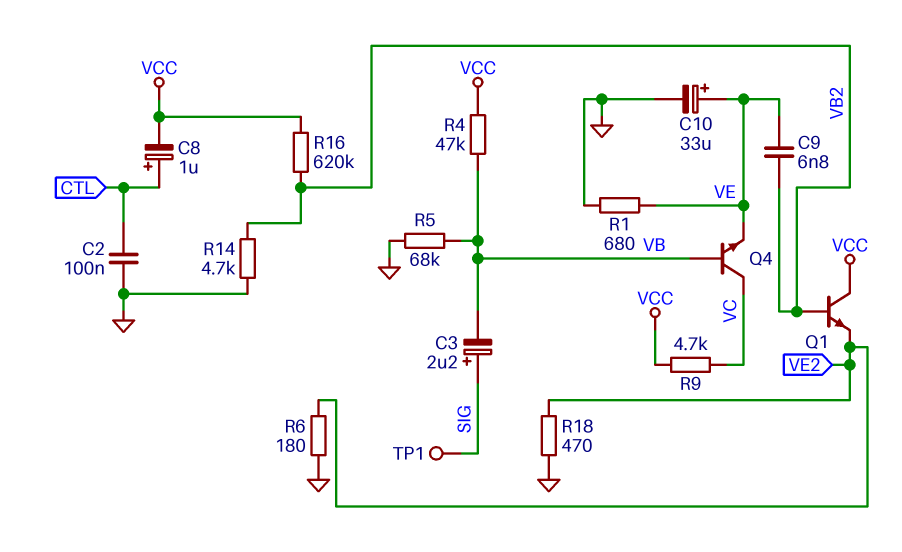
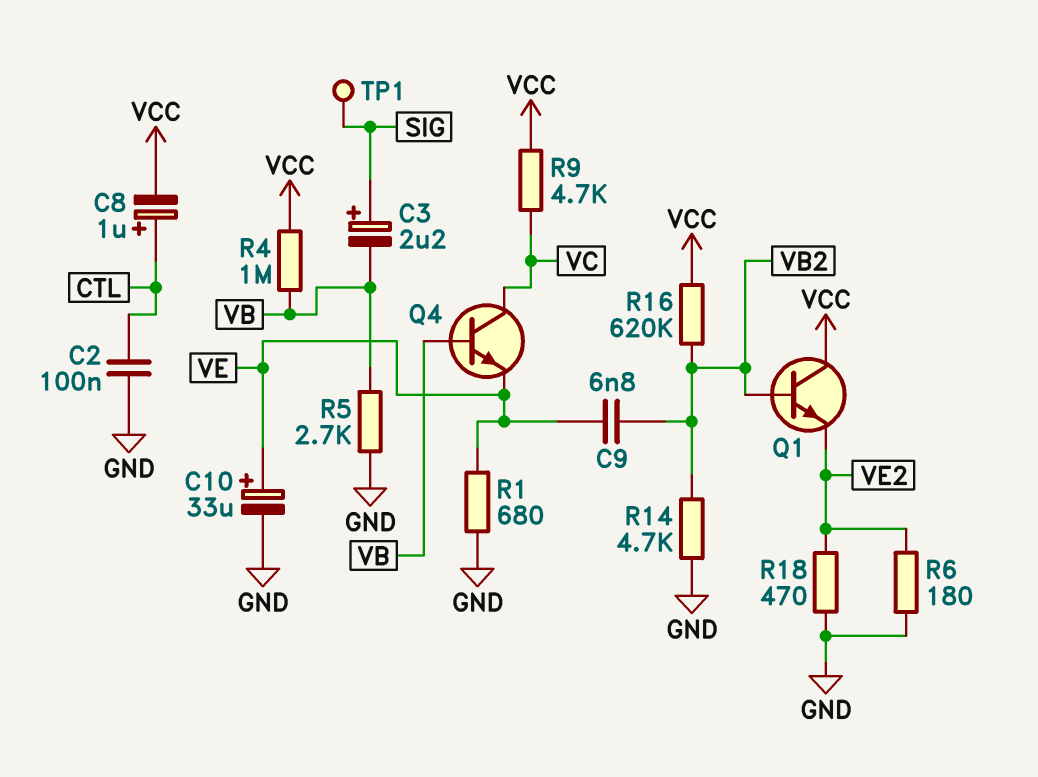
R4: 47k (VB, VCC) -> 1M (VB, VCC)
R5: 68k (GND, VB) -> 2.7k (GND, VB)

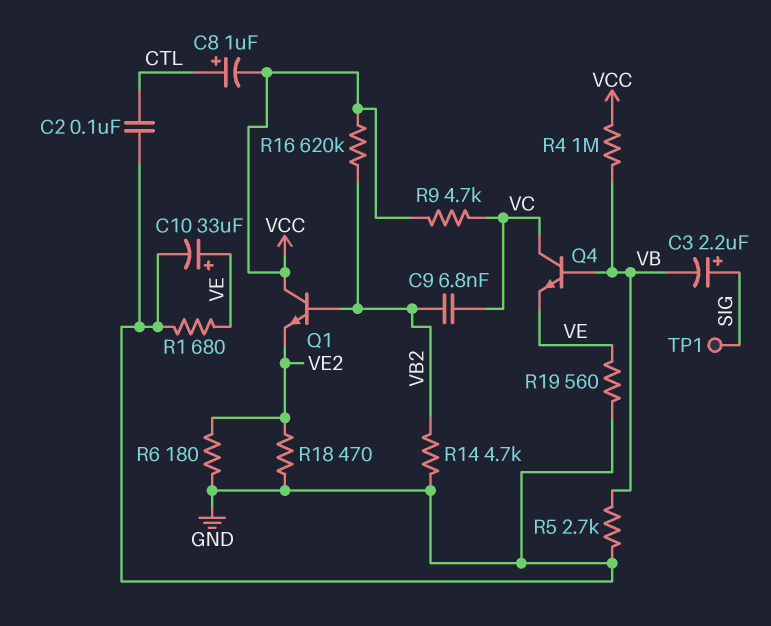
C9: 6.8nF (VB2, VE) -> 6.8nF (VB2, VC)
R19: none -> 560 (GND, VE)

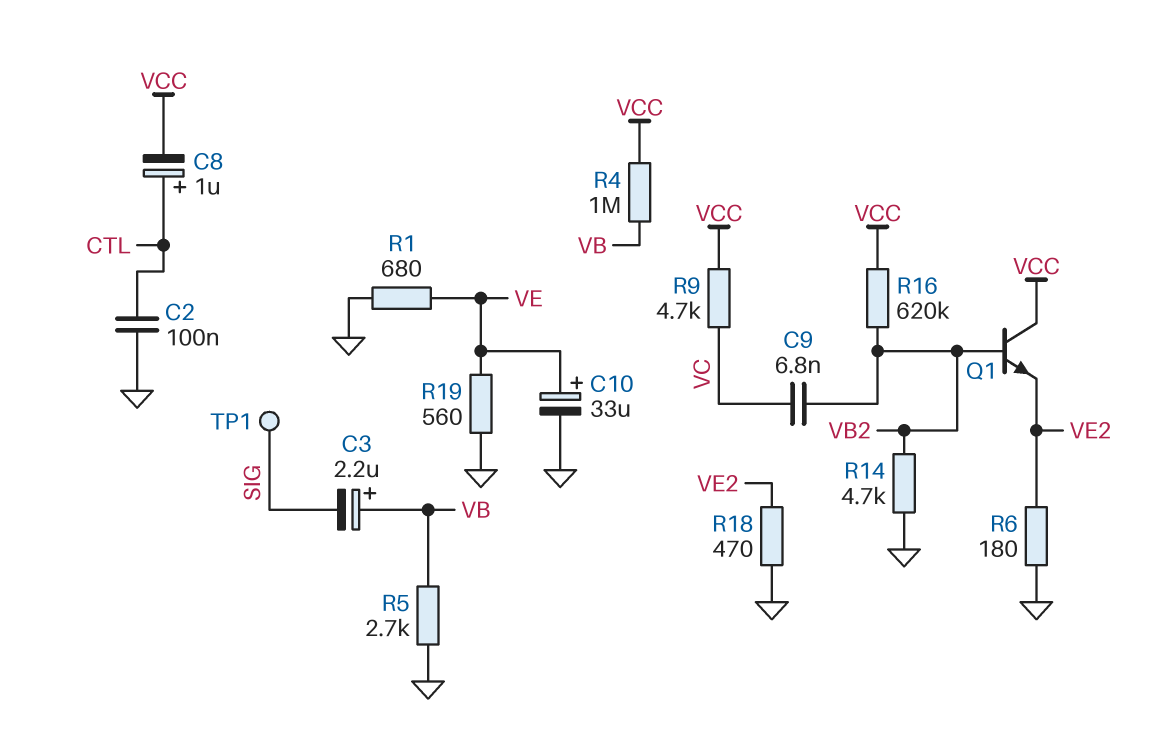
C3: 2.2uF (plus SIG, minus VB) -> 2.2uF (plus VB, minus SIG)
Q4: NPN (B VB, C VC, E VE) -> none

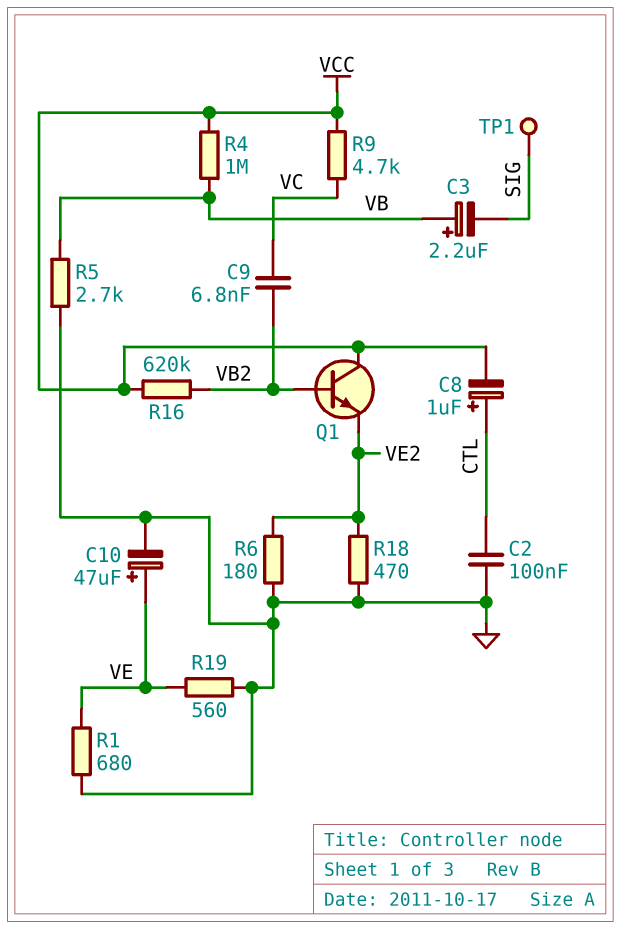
C10: 33uF (plus VE, minus GND) -> 47uF (plus VE, minus GND)
R14: 4.7k (GND, VB2) -> none

